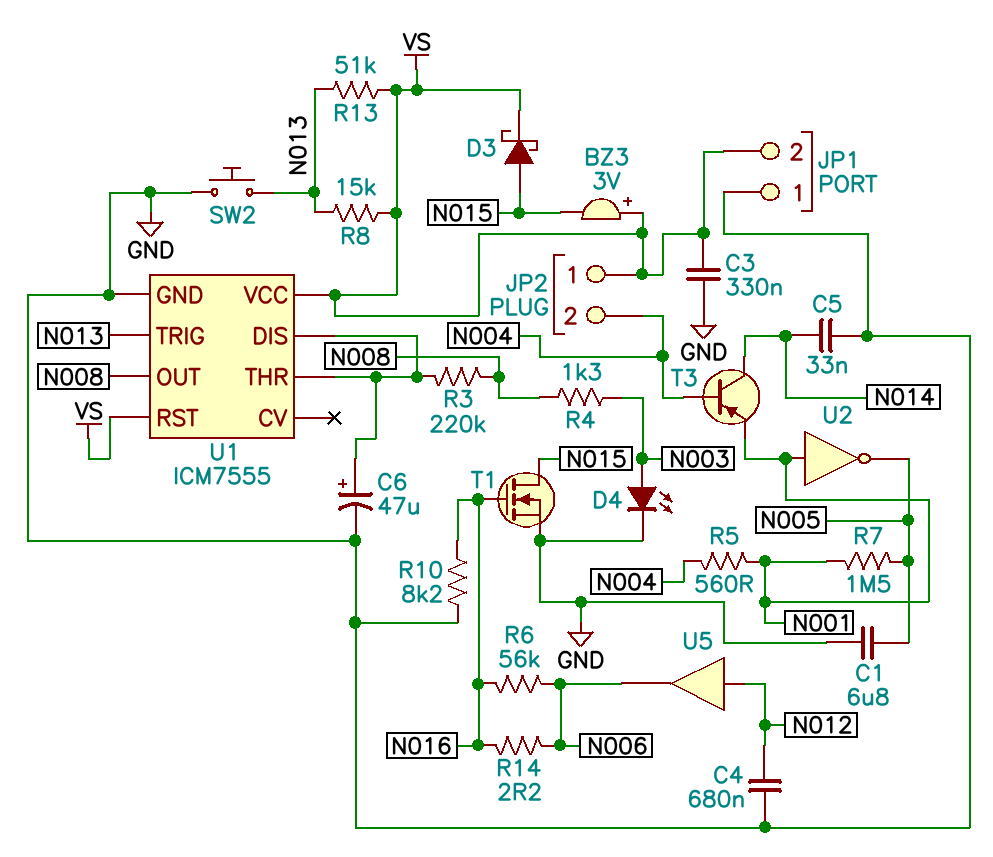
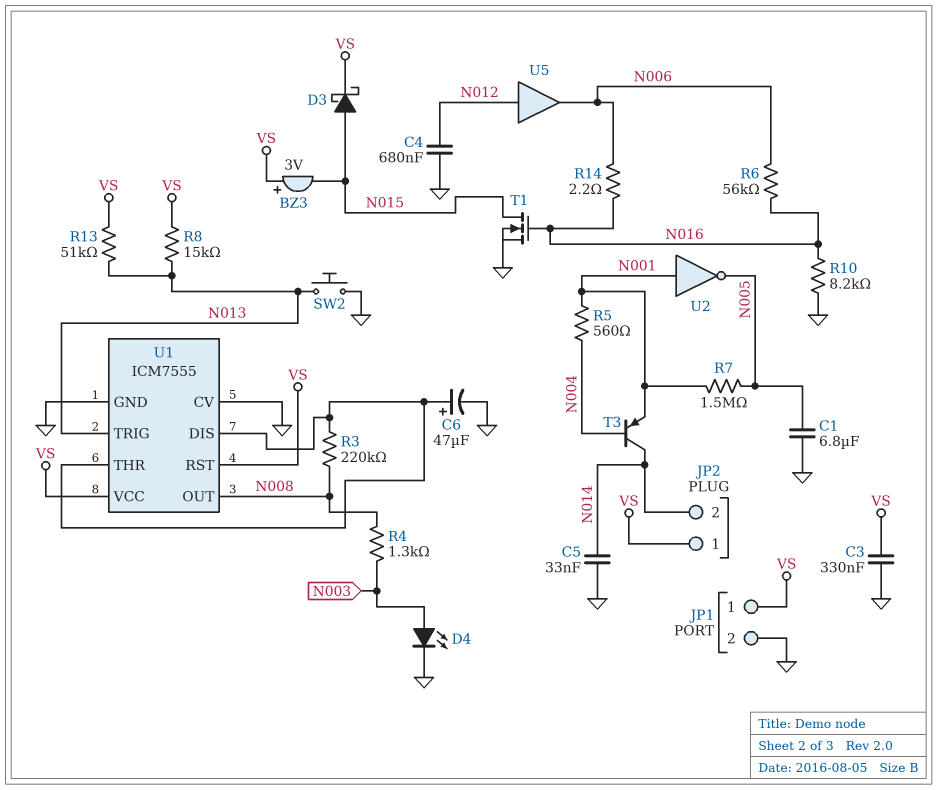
JP1 pin 1: GND -> VS
JP1 pin 2: VS -> GND
JP2 pin 2: N004 -> N014
U1 pin CV: none -> GND

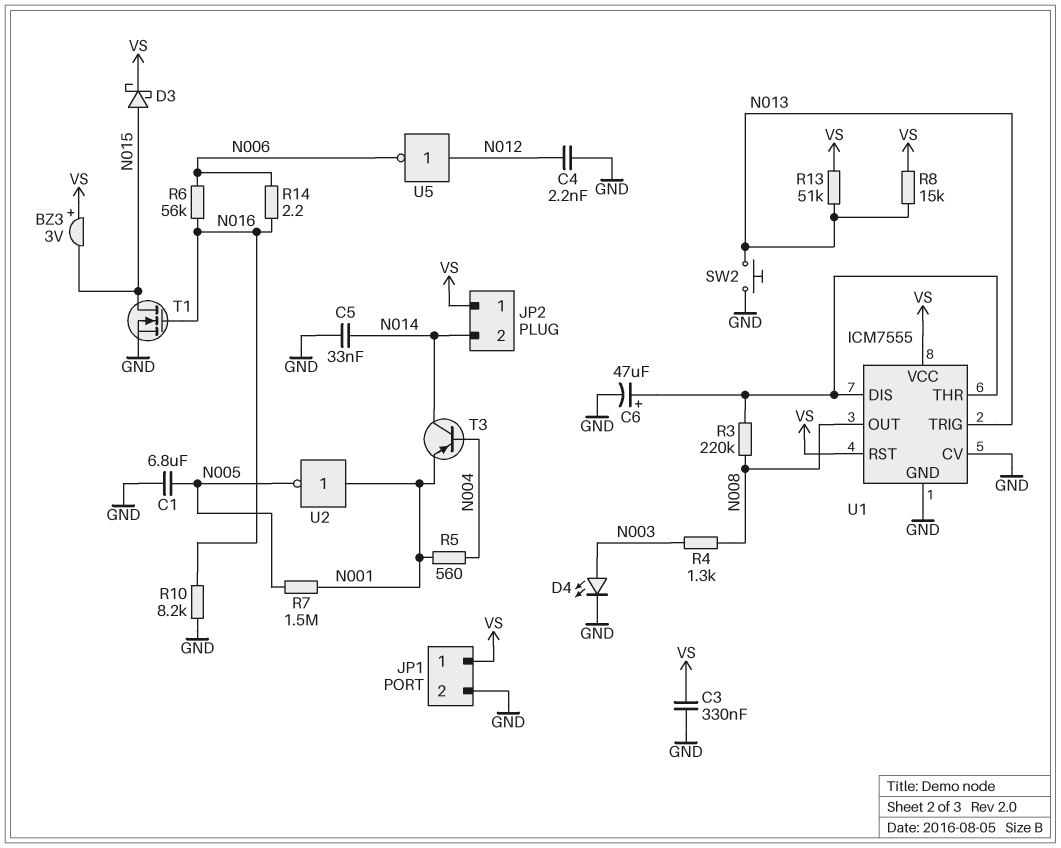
C4: 680nF (GND, N012) -> 2.2nF (GND, N012)
U5: buffer (in N012, out N006) -> NOT (in N012, out N006)

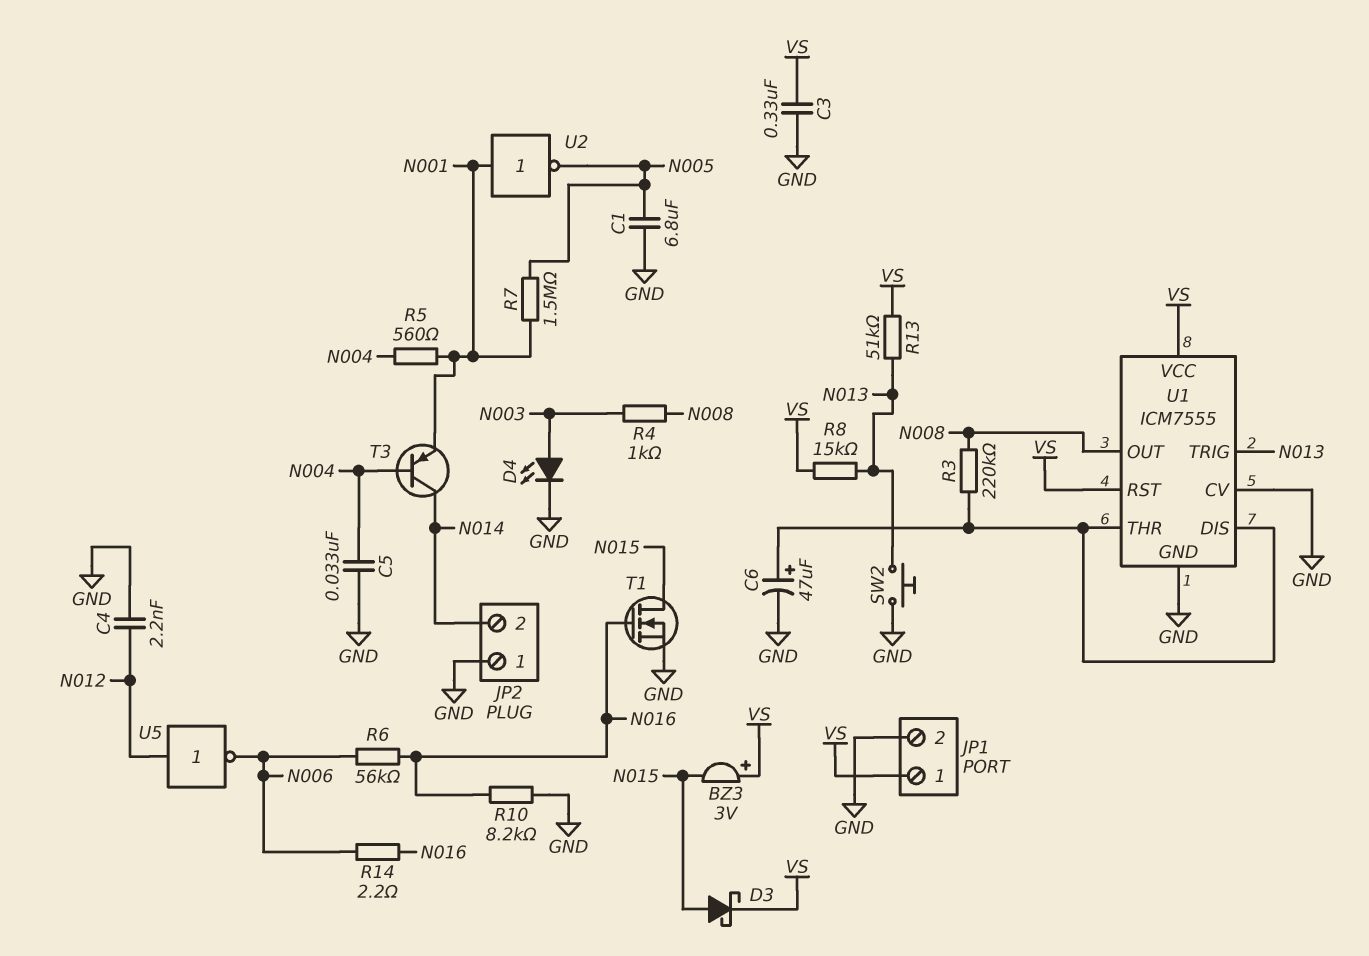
C5: 33nF (GND, N014) -> 33nF (GND, N004)
JP2 pin 1: VS -> GND
R4: 1.3k (N003, N008) -> 1k (N003, N008)

